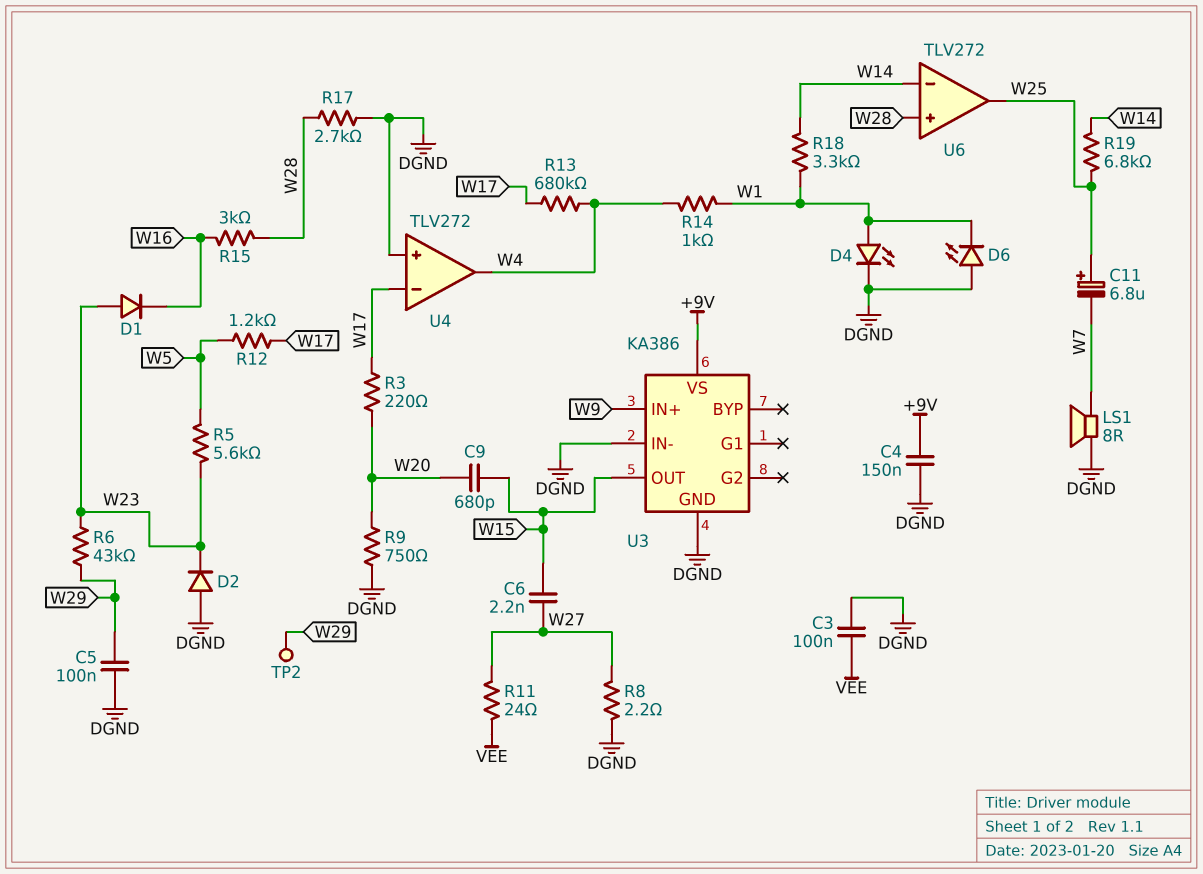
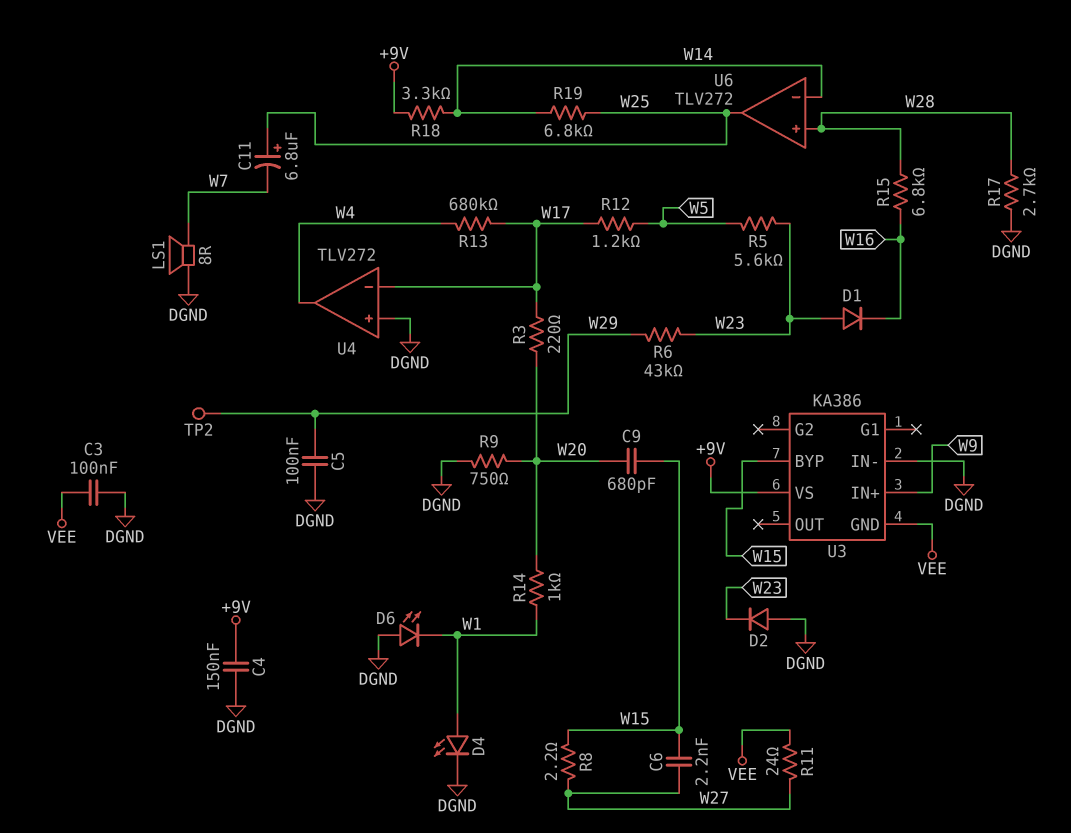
R8: 2.2 (DGND, W27) -> 2.2 (W15, W27)
R14: 1k (W1, W4) -> 1k (W1, W20)
R15: 3k (W16, W28) -> 6.8k (W16, W28)
R18: 3.3k (W1, W14) -> 3.3k (+9V, W14)
U3 pin BYP: none -> W15
U3 pin GND: DGND -> VEE
U3 pin OUT: W15 -> none

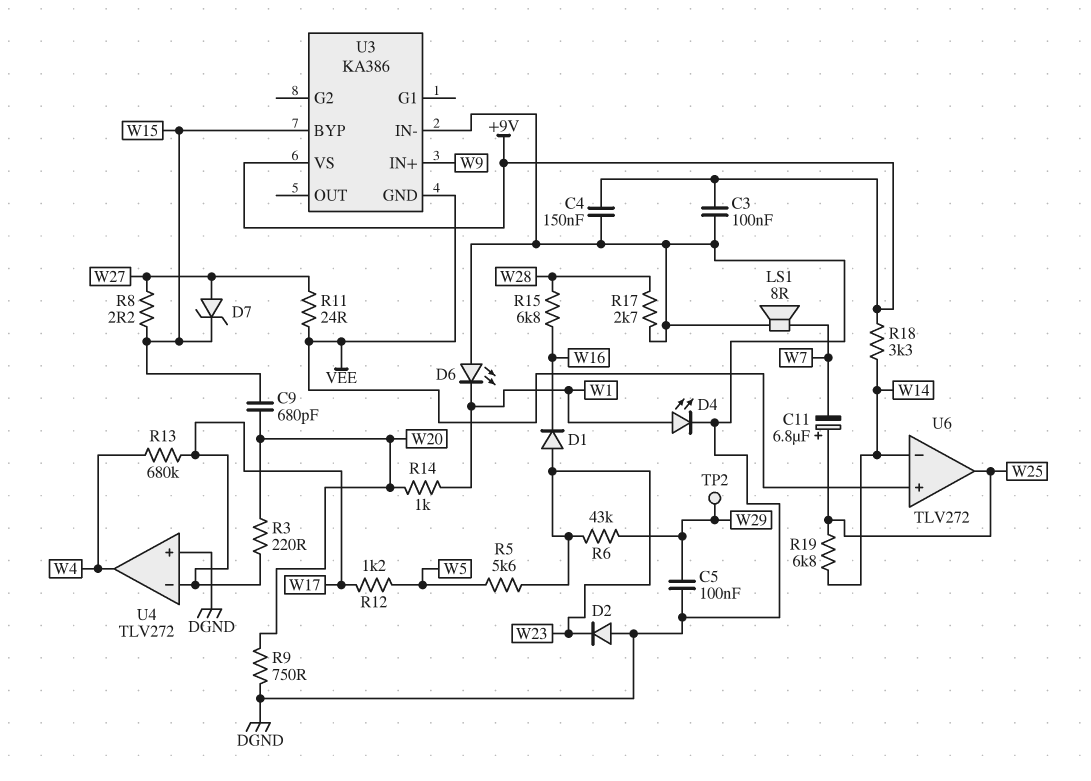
C3: 100nF (DGND, VEE) -> 100nF (+9V, DGND)
C6: 2.2nF (W15, W27) -> none
D7: none -> zener (A W27, K W15)
U6 pin in+: W28 -> VEE

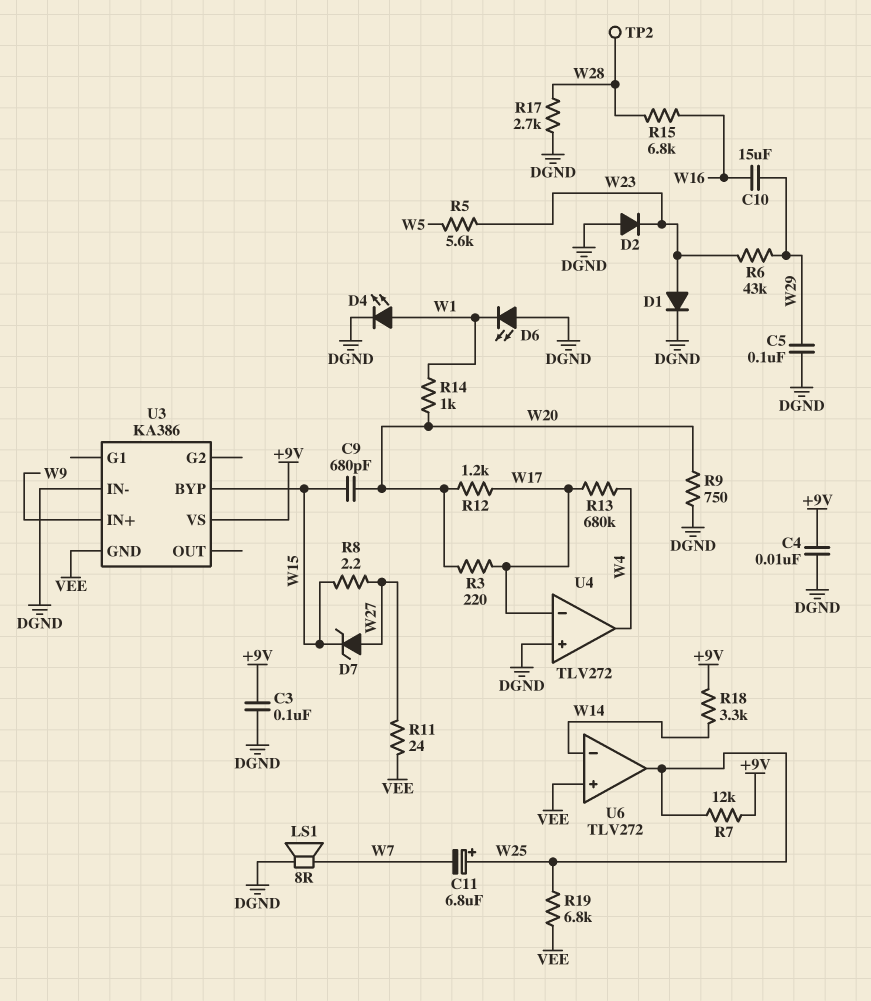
C4: 150nF (+9V, DGND) -> 10nF (+9V, DGND)
C10: none -> 15uF (W16, W29)
D1: diode (A W23, K W16) -> diode (A W23, K DGND)
R7: none -> 12k (+9V, W25)
R12: 1.2k (W5, W17) -> 1.2k (W17, W20)
R19: 6.8k (W14, W25) -> 6.8k (VEE, W25)
TP2: test point (W29) -> test point (W28)

